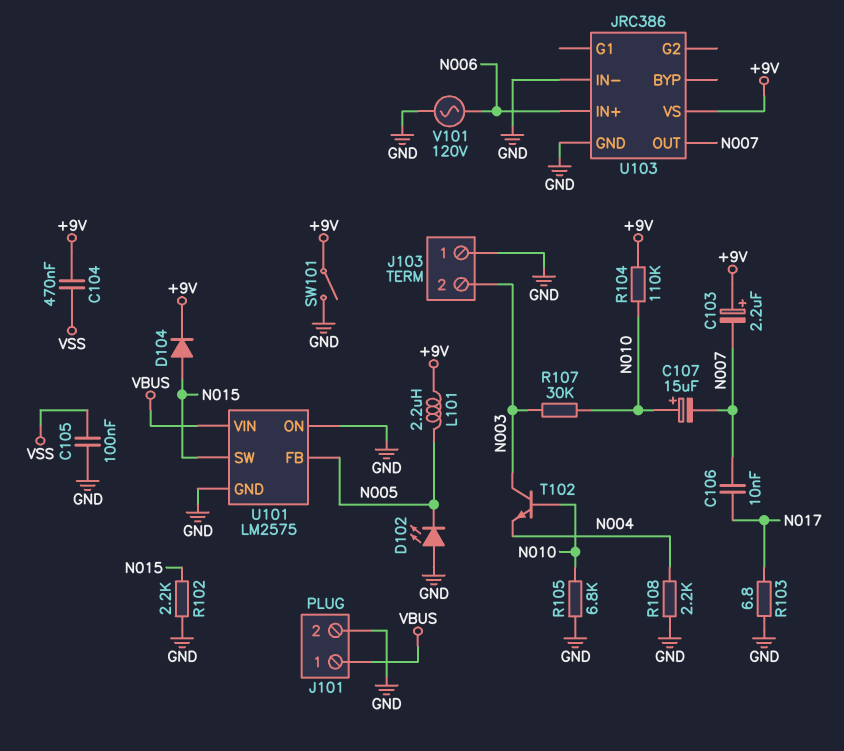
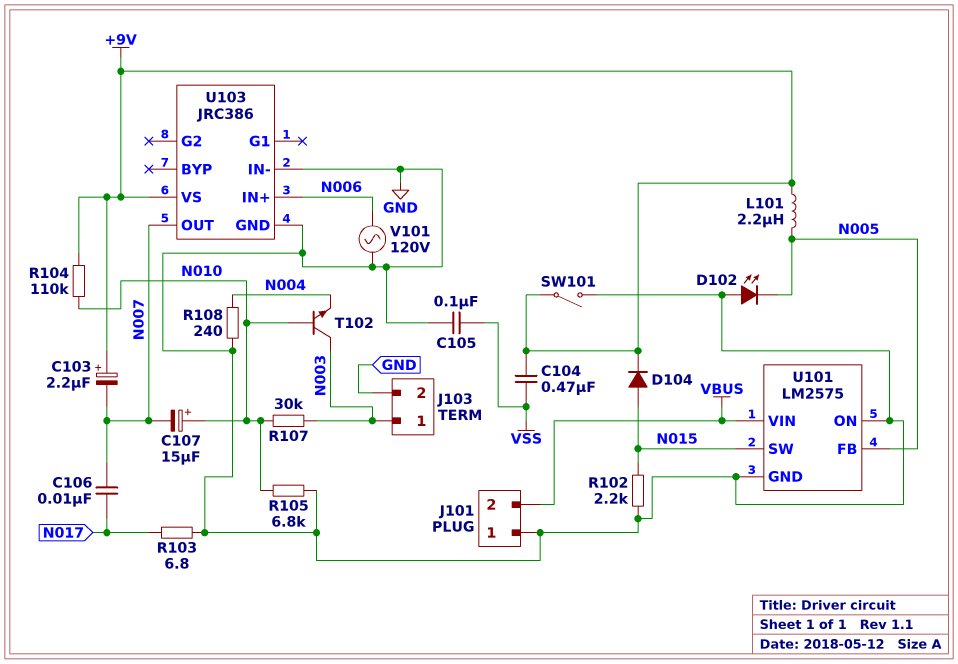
J101 pin 1: VBUS -> GND
J101 pin 2: GND -> VBUS
J103 pin 1: GND -> N003
J103 pin 2: N003 -> GND
R108: 2.2k (GND, N004) -> 240 (GND, N004)

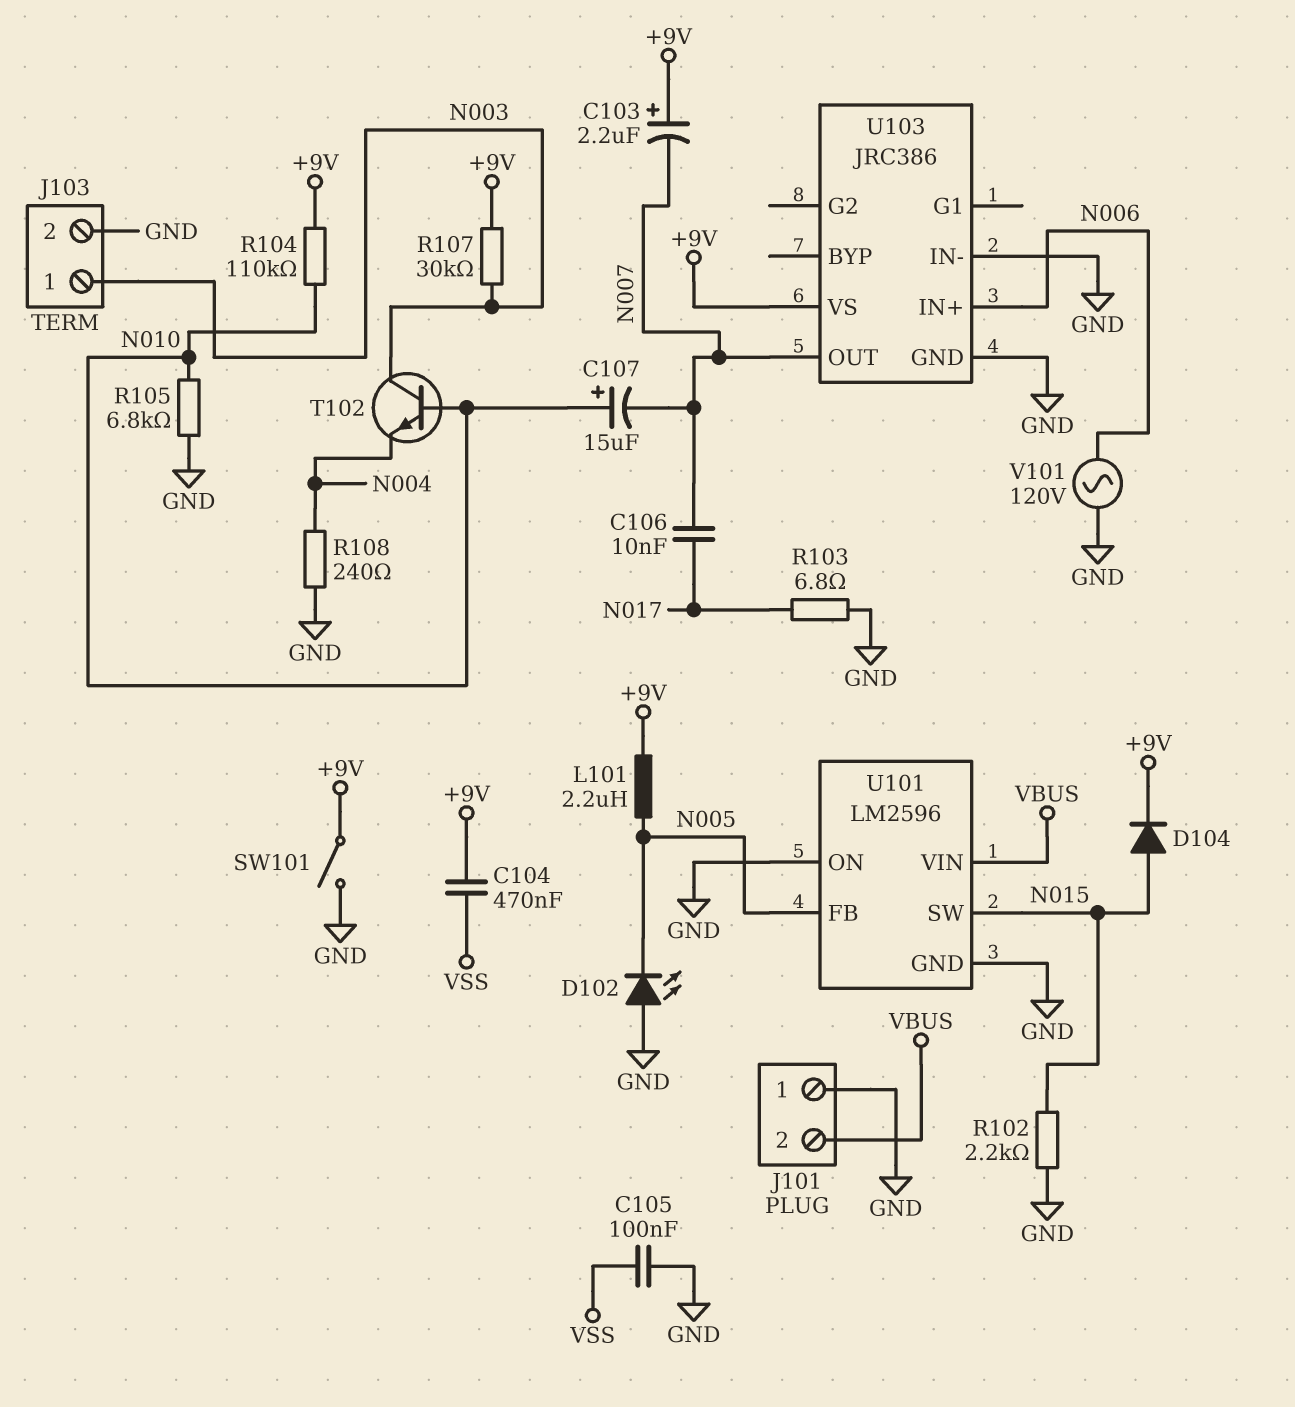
R107: 30k (N003, N010) -> 30k (+9V, N003)
U101: LM2575 -> LM2596

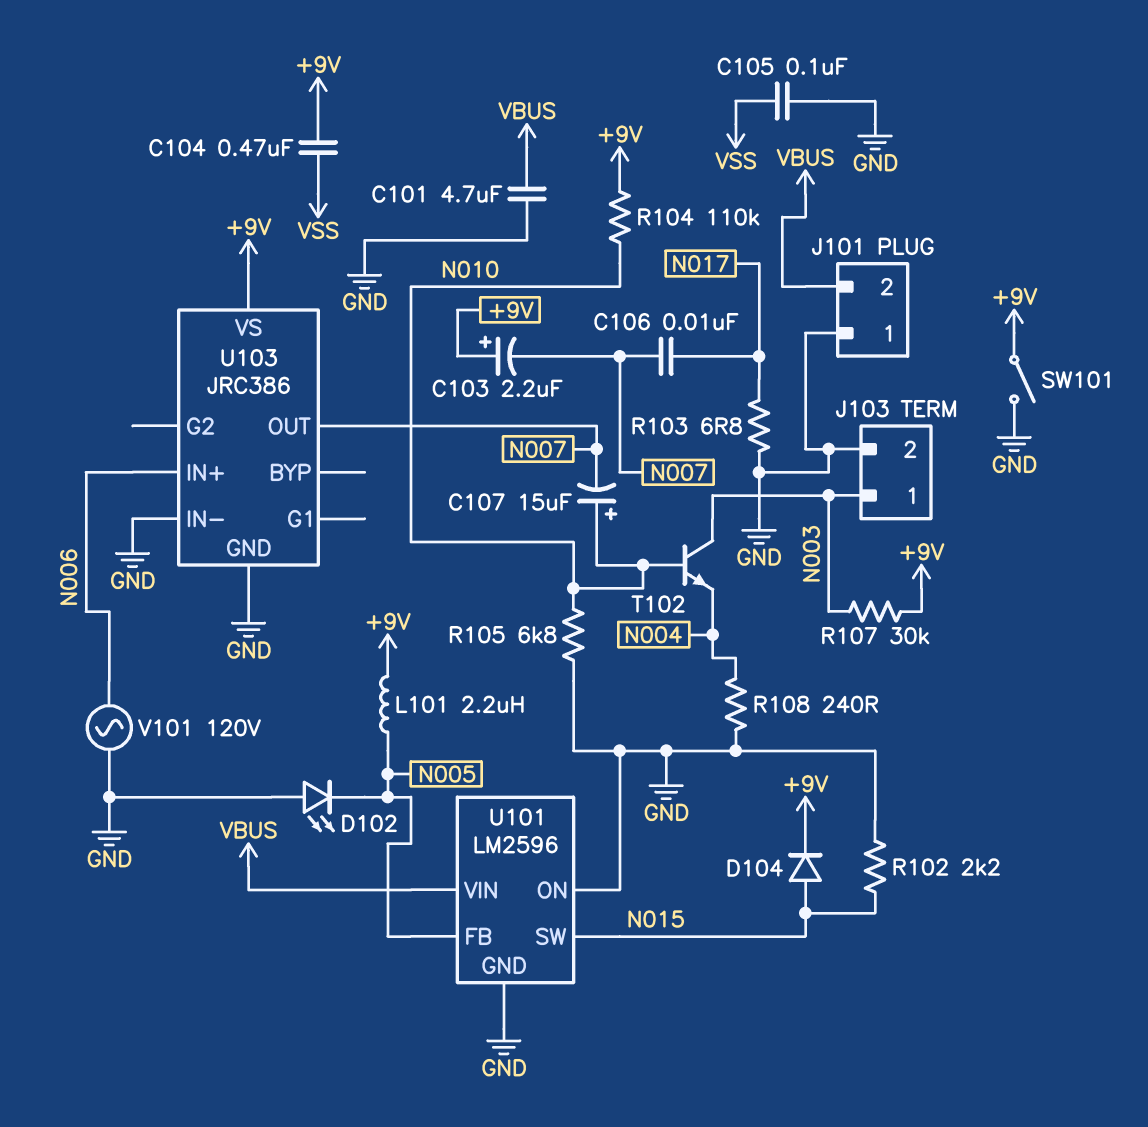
C101: none -> 4.7uF (GND, VBUS)

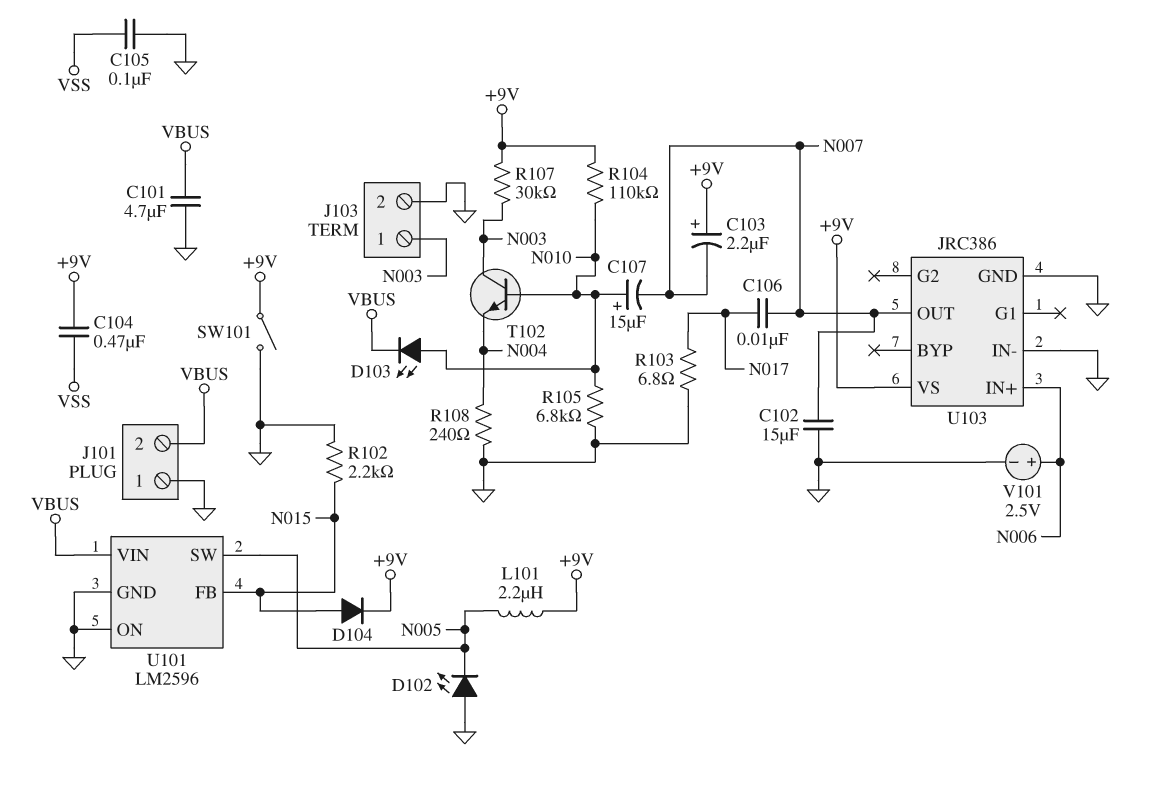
C102: none -> 15uF (GND, N007)
D103: none -> LED (A N010, K VBUS)
U101 pin FB: N005 -> N015
U101 pin SW: N015 -> N005
V101: AC 120V (GND, N006) -> 2.5V (plus N006, minus GND)

